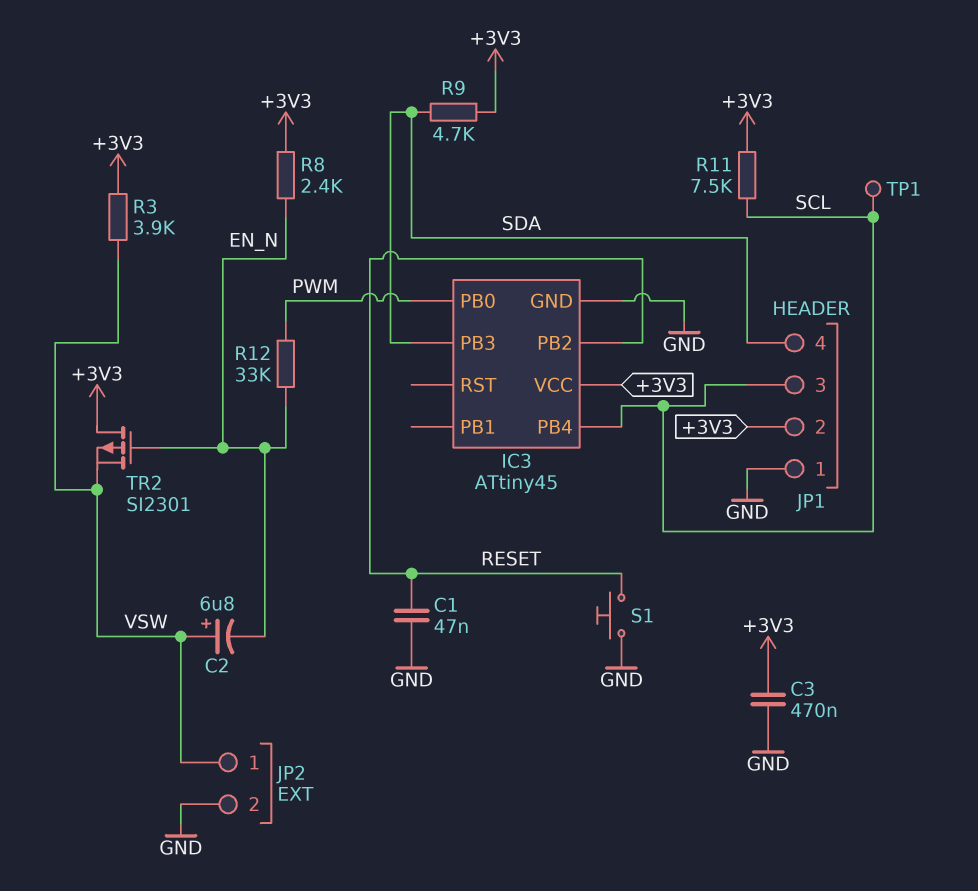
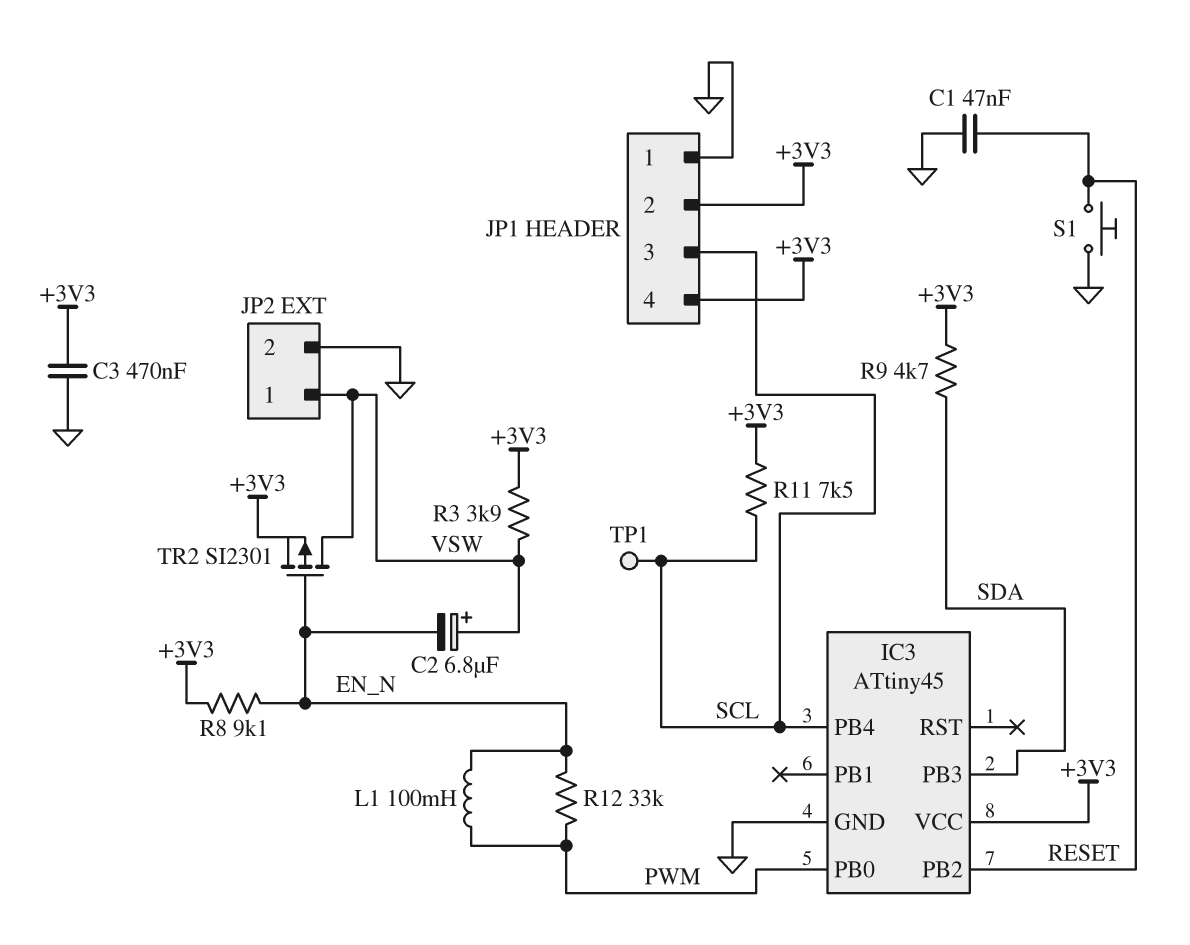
JP1 pin 4: SDA -> +3V3
L1: none -> 100mH (EN_N, PWM)
R8: 2.4k (+3V3, EN_N) -> 9.1k (+3V3, EN_N)
TR2: PMOS SI2301 (G EN_N, D +3V3, S VSW) -> PMOS SI2301 (G EN_N, D VSW, S +3V3)

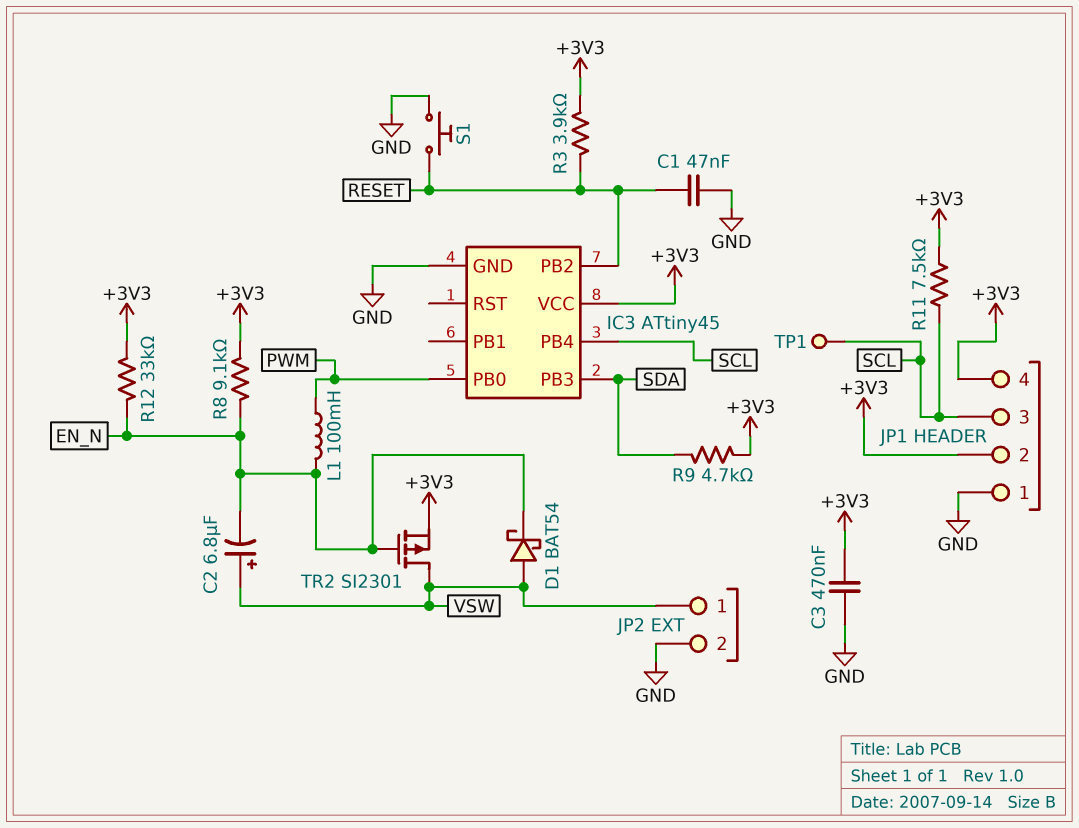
D1: none -> schottky BAT54 (A VSW, K EN_N)
R3: 3.9k (+3V3, VSW) -> 3.9k (+3V3, RESET)
R12: 33k (EN_N, PWM) -> 33k (+3V3, EN_N)

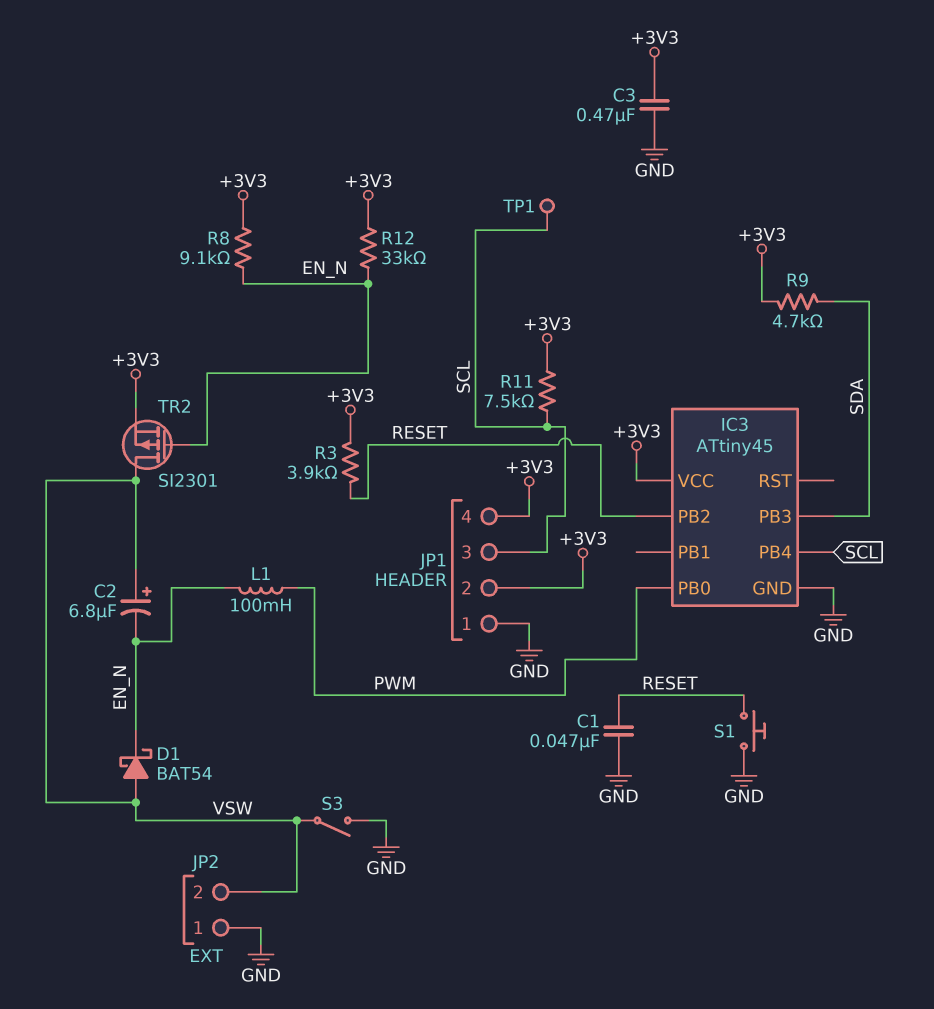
JP2 pin 1: VSW -> GND
JP2 pin 2: GND -> VSW
S3: none -> switch (GND, VSW)

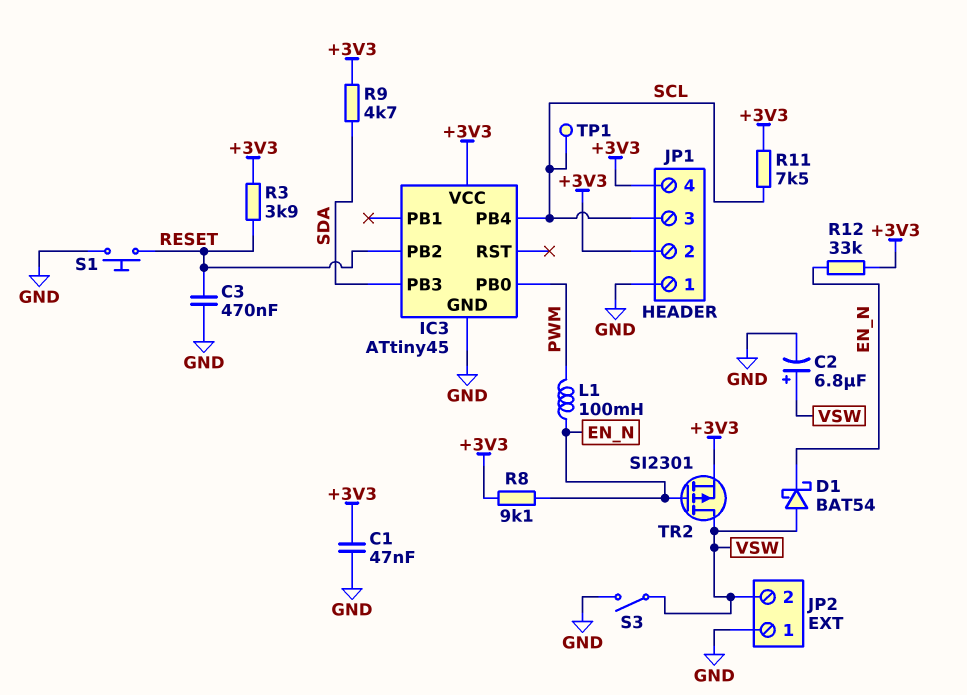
C1: 47nF (GND, RESET) -> 47nF (+3V3, GND)
C2: 6.8uF (plus VSW, minus EN_N) -> 6.8uF (plus VSW, minus GND)
C3: 470nF (+3V3, GND) -> 470nF (GND, RESET)

